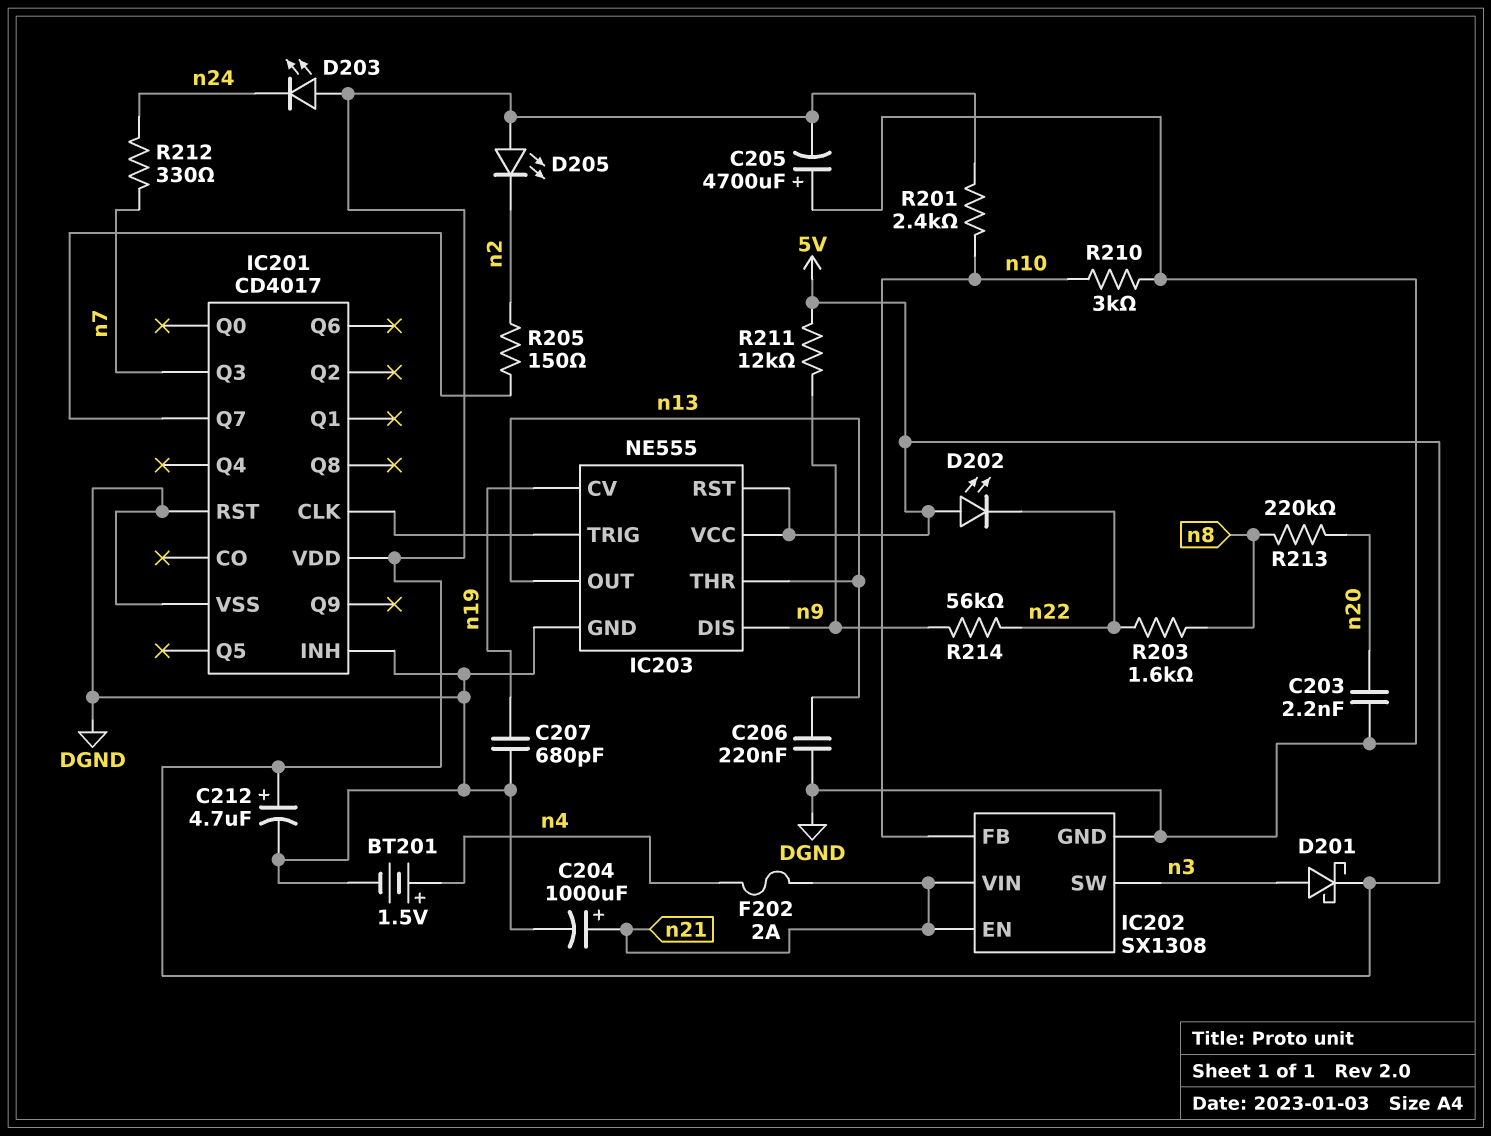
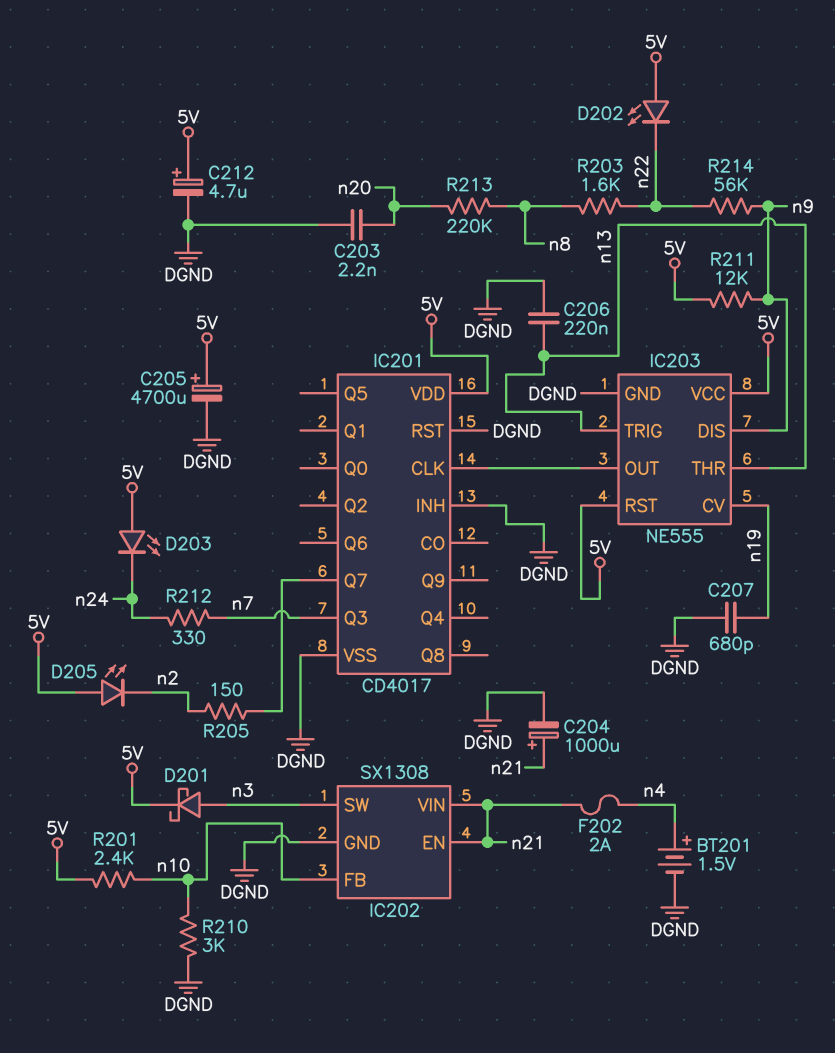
C205: 4700uF (plus DGND, minus 5V) -> 4700uF (plus 5V, minus DGND)
IC203 pin OUT: n13 -> IC201/CLK
IC203 pin TRIG: IC201/CLK -> n13

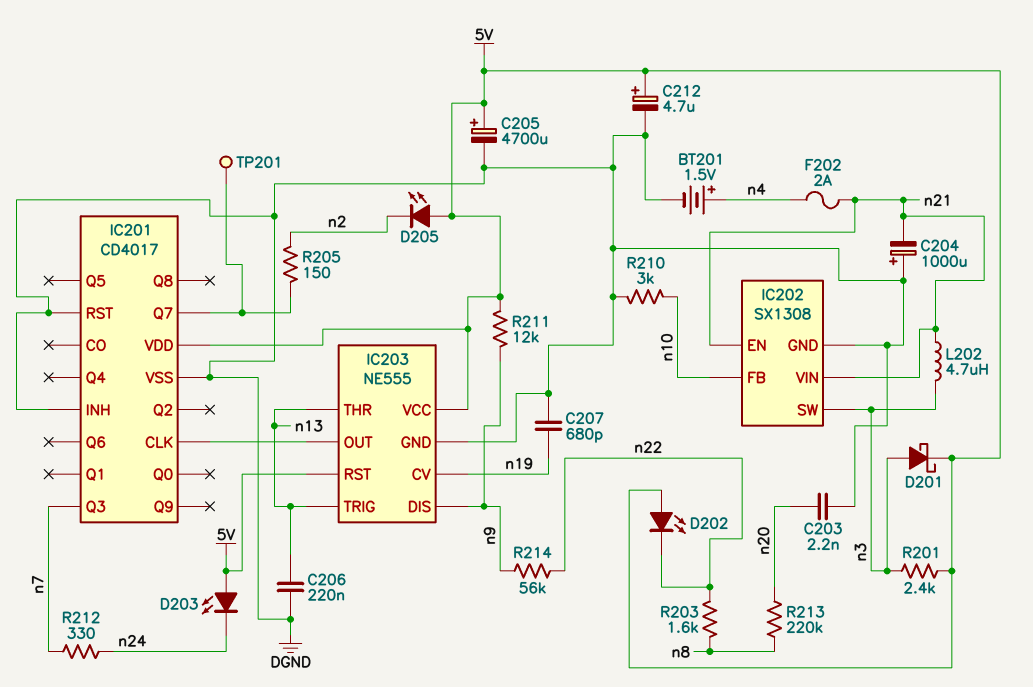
C204: 1000uF (plus n21, minus DGND) -> 1000uF (plus DGND, minus n21)
L202: none -> 4.7uH (n3, n21)
R201: 2.4k (5V, n10) -> 2.4k (5V, n3)
TP201: none -> test point (IC201/Q7)

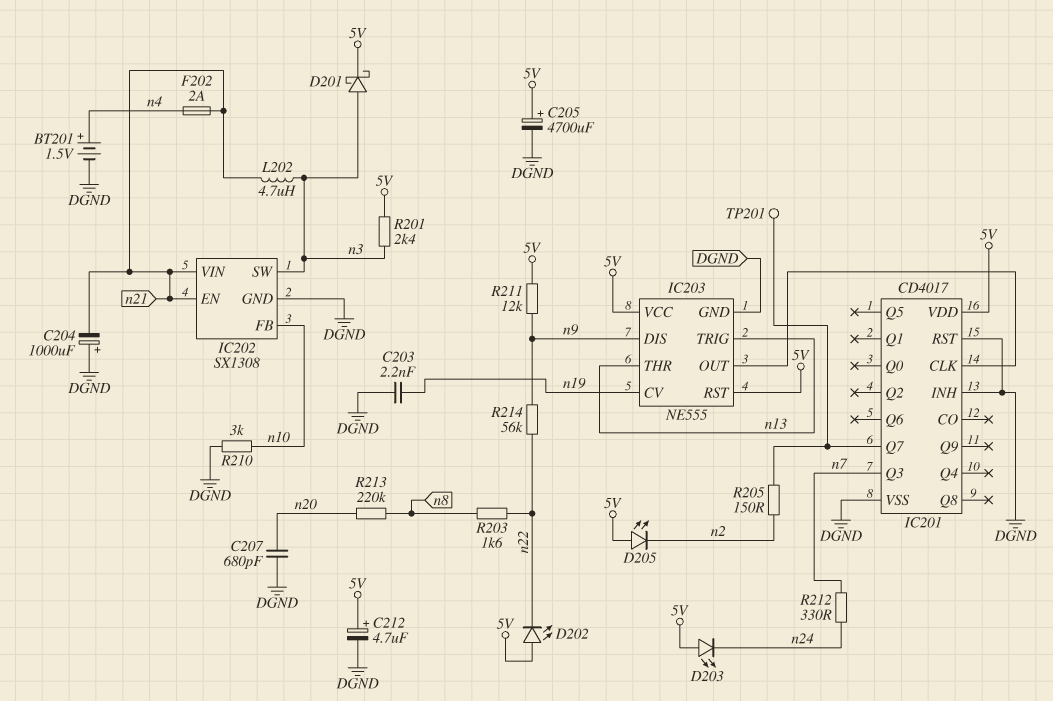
C203: 2.2nF (DGND, n20) -> 2.2nF (DGND, n19)
C206: 220nF (DGND, n13) -> none
C207: 680pF (DGND, n19) -> 680pF (DGND, n20)

